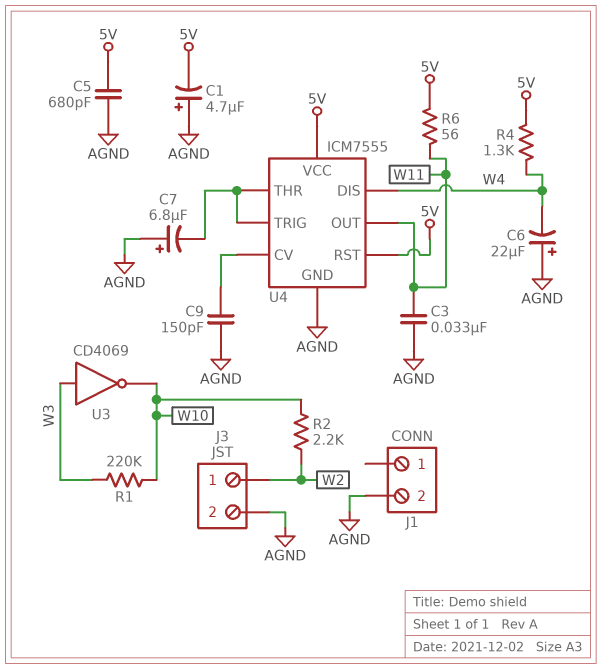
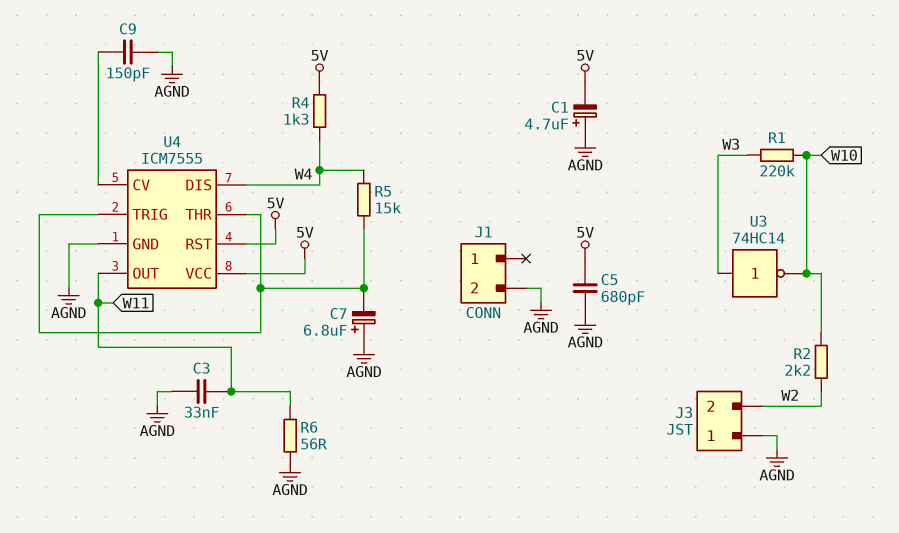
C6: 22uF (plus AGND, minus W4) -> none
J3 pin 1: W2 -> AGND
J3 pin 2: AGND -> W2
R5: none -> 15k (U4/THR, W4)
R6: 56 (5V, W11) -> 56 (AGND, W11)
U3: NOT CD4069 (in W3, out W10) -> NOT 74HC14 (in W3, out W10)

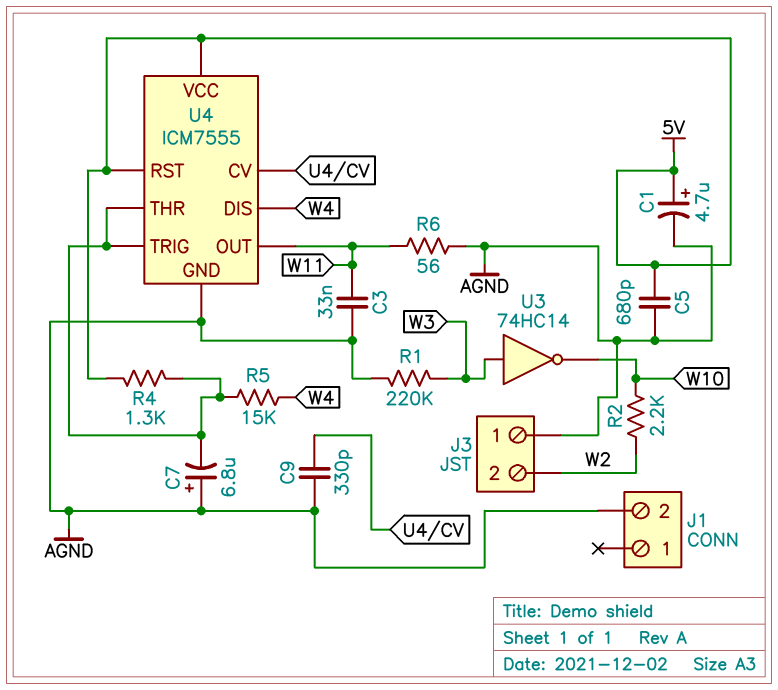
C1: 4.7uF (plus AGND, minus 5V) -> 4.7uF (plus 5V, minus AGND)
C9: 150pF (AGND, U4/CV) -> 330pF (AGND, U4/CV)
R1: 220k (W3, W10) -> 220k (AGND, W3)
R4: 1.3k (5V, W4) -> 1.3k (5V, U4/THR)

